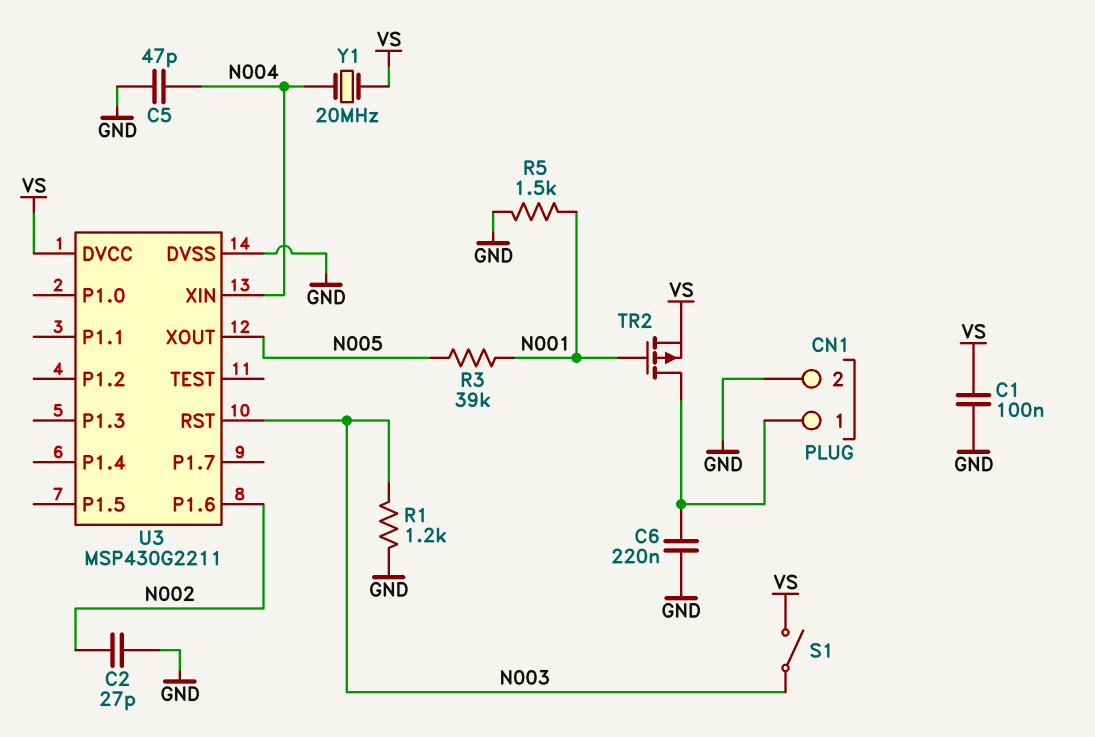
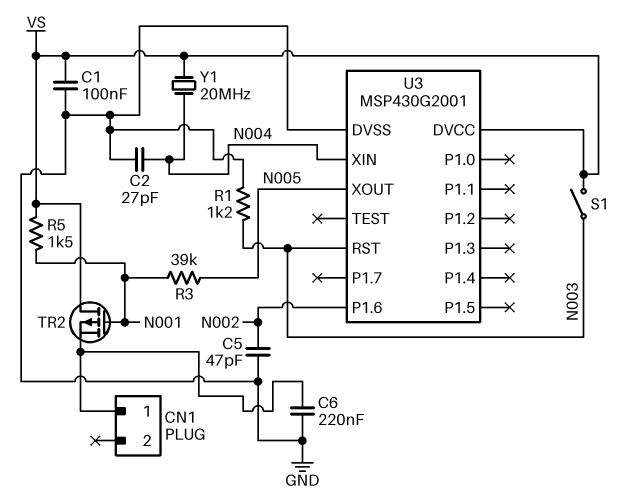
C2: 27pF (GND, N002) -> 27pF (GND, N004)
C5: 47pF (GND, N004) -> 47pF (GND, N002)
CN1 pin 2: GND -> none
R5: 1.5k (GND, N001) -> 1.5k (N001, VS)
TR2: PMOS (G N001, D CN1/1, S VS) -> PMOS (G N001, D VS, S CN1/1)
U3: MSP430G2211 -> MSP430G2001

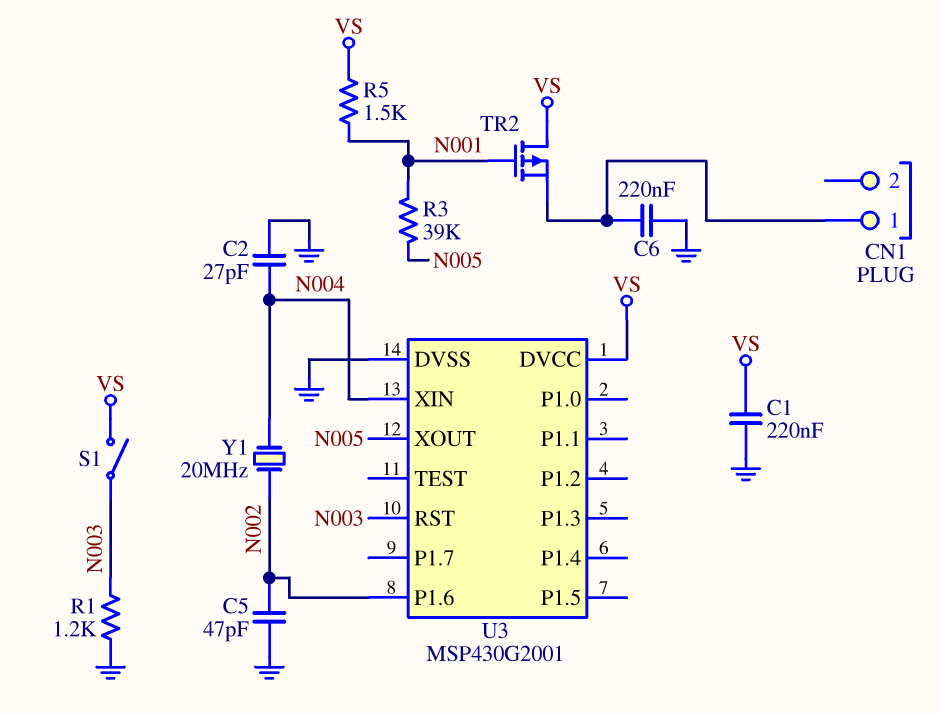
C1: 100nF (GND, VS) -> 220nF (GND, VS)
Y1: 20MHz (N004, VS) -> 20MHz (N002, N004)

